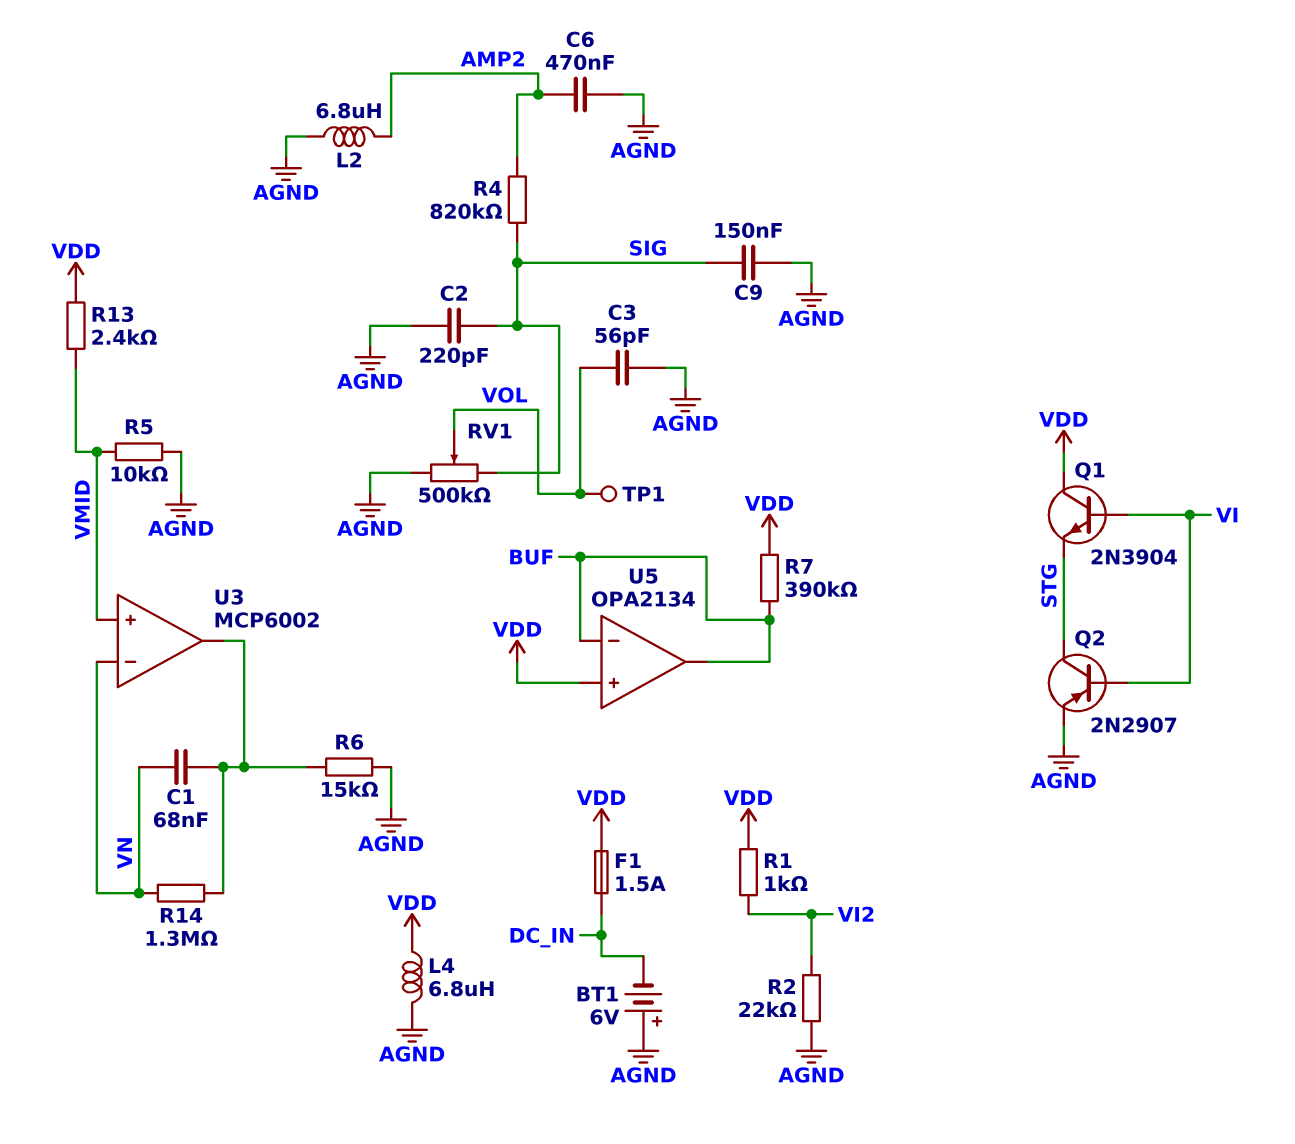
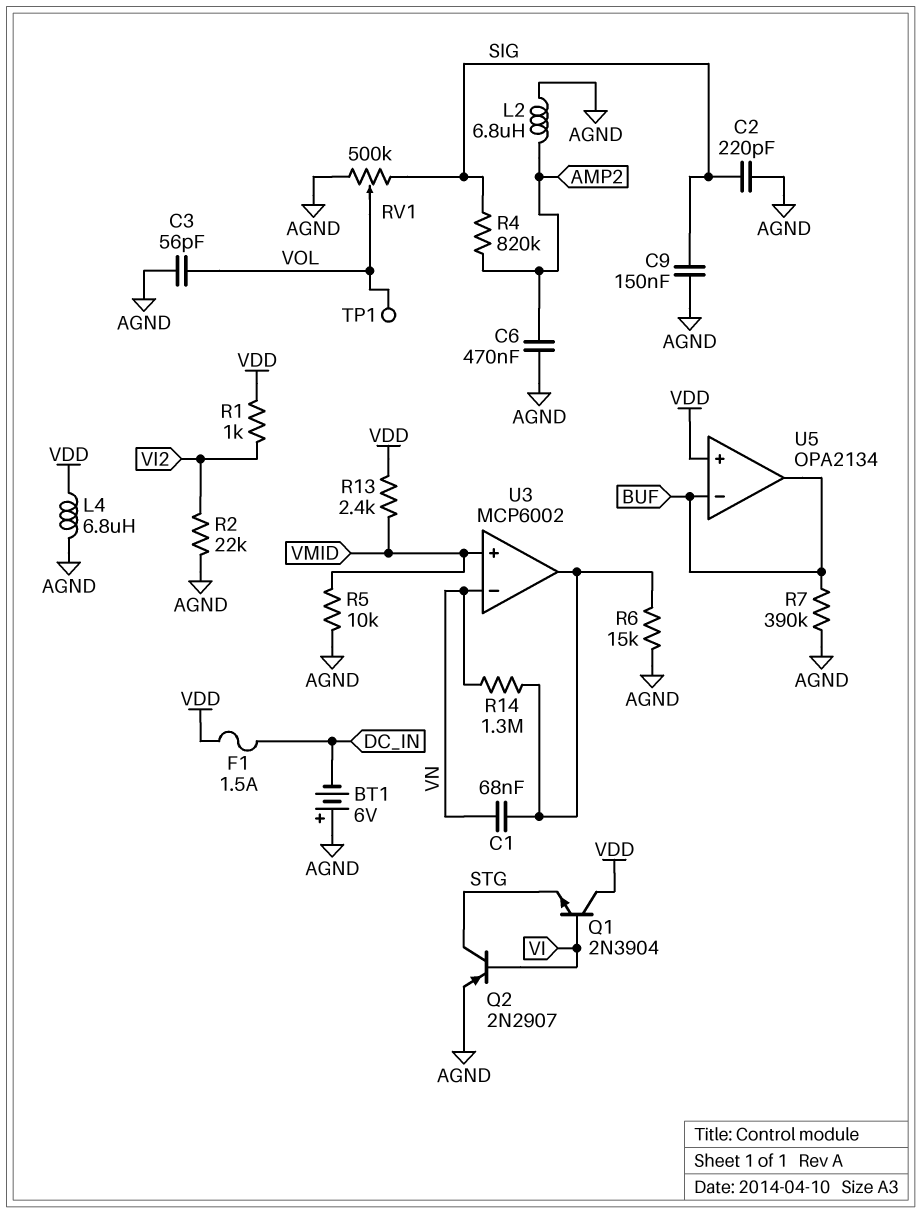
R7: 390k (BUF, VDD) -> 390k (AGND, BUF)

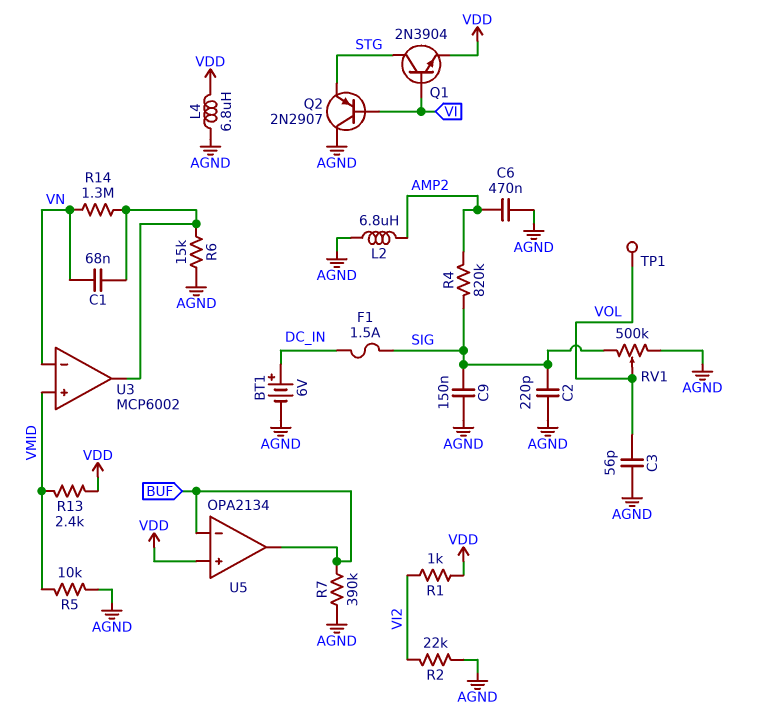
BT1: 6V (plus AGND, minus DC_IN) -> 6V (plus DC_IN, minus AGND)
F1: 1.5A (DC_IN, VDD) -> 1.5A (DC_IN, SIG)
Q1: NPN 2N3904 (B VI, C VDD, E STG) -> NPN 2N3904 (B VI, C STG, E VDD)
Q2: PNP 2N2907 (B VI, C STG, E AGND) -> PNP 2N2907 (B VI, C AGND, E STG)

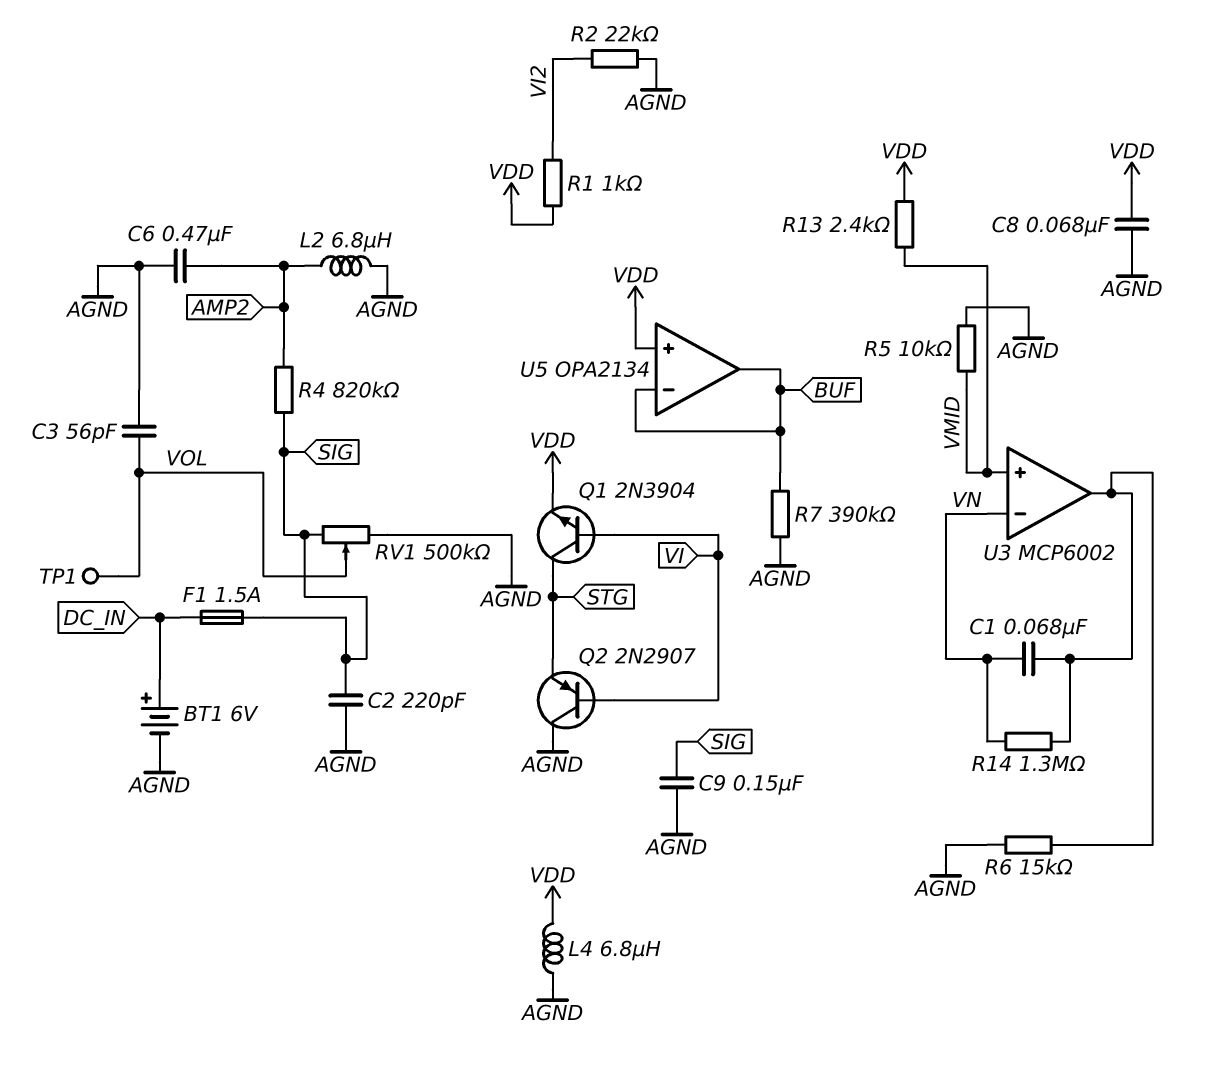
C8: none -> 68nF (AGND, VDD)

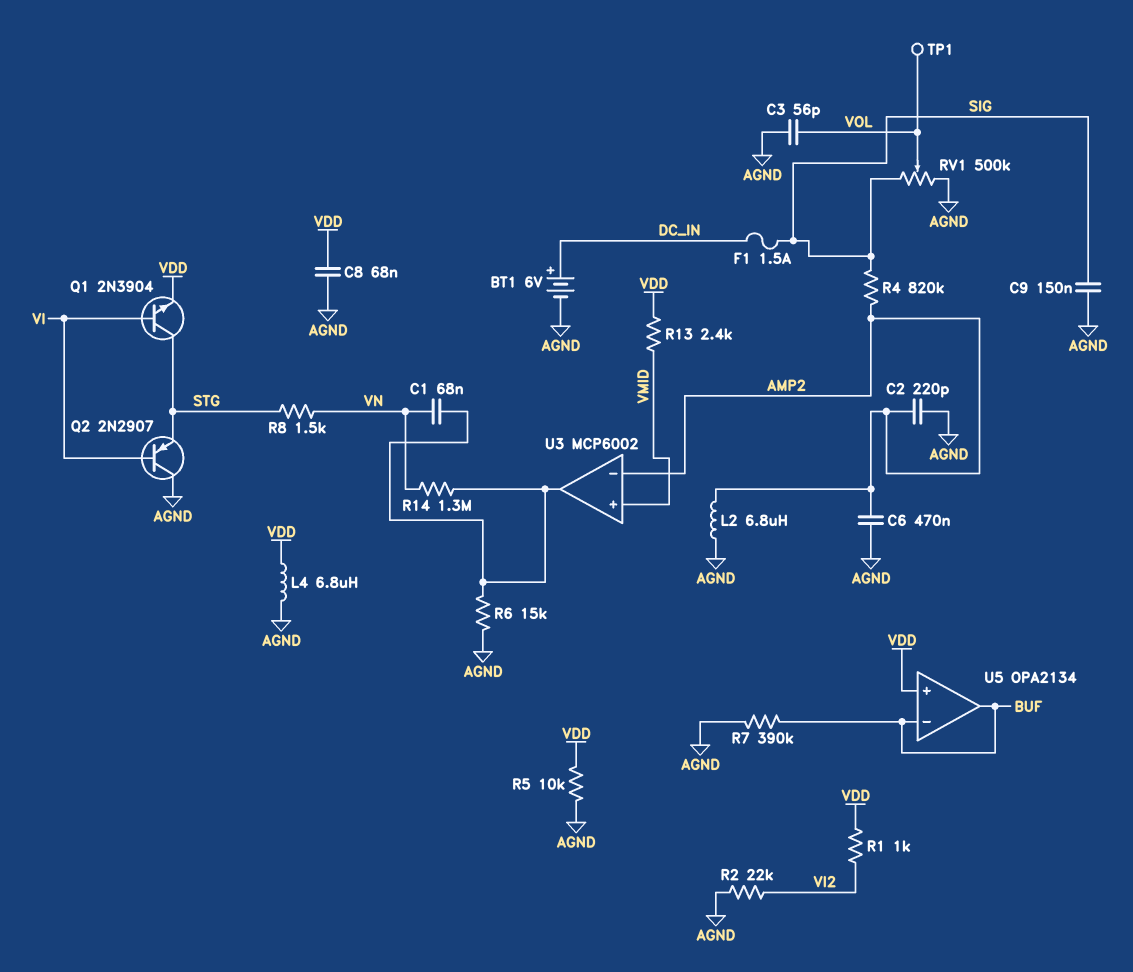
C2: 220pF (AGND, SIG) -> 220pF (AGND, AMP2)
R5: 10k (AGND, VMID) -> 10k (AGND, VDD)
R8: none -> 1.5k (STG, VN)
U3 pin in-: VN -> AMP2

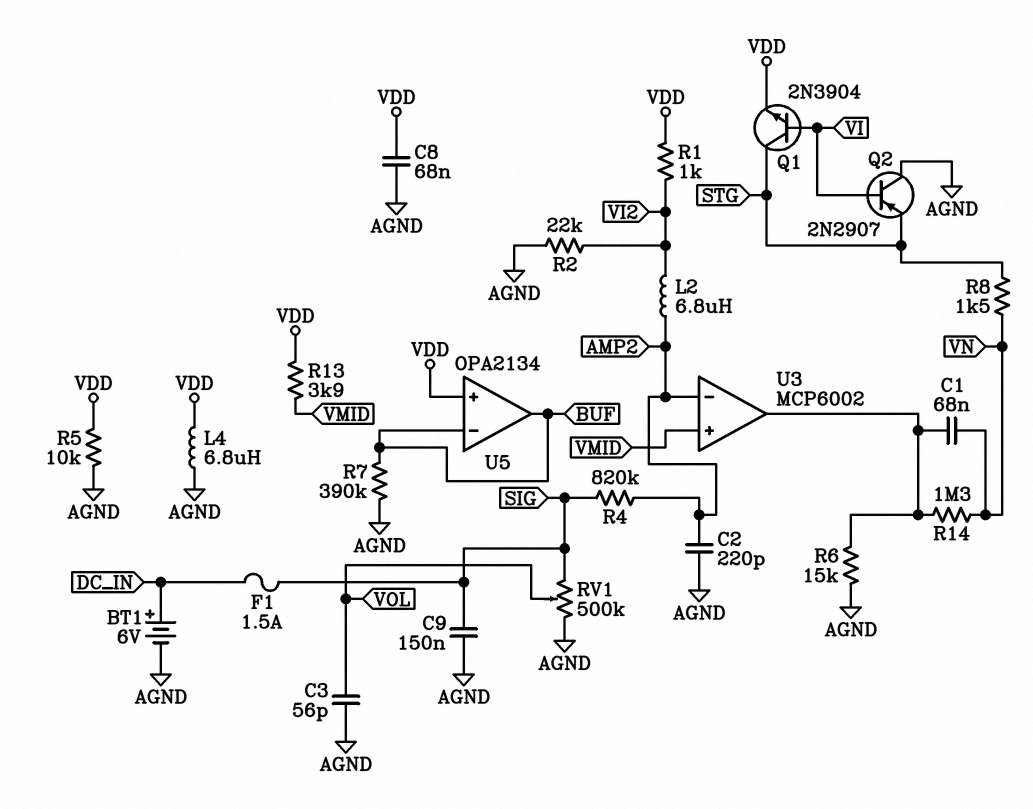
C6: 470nF (AGND, AMP2) -> none
L2: 6.8uH (AGND, AMP2) -> 6.8uH (AMP2, VI2)
R13: 2.4k (VDD, VMID) -> 3.9k (VDD, VMID)
TP1: test point (VOL) -> none

